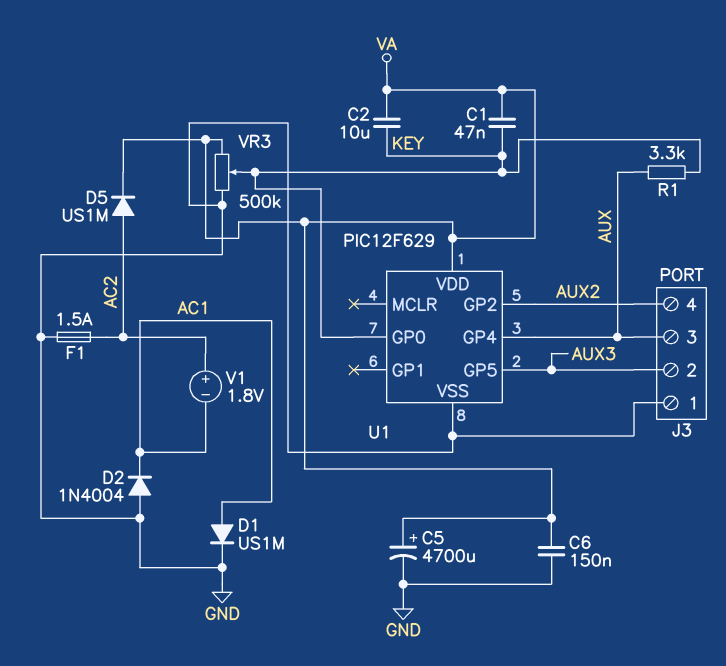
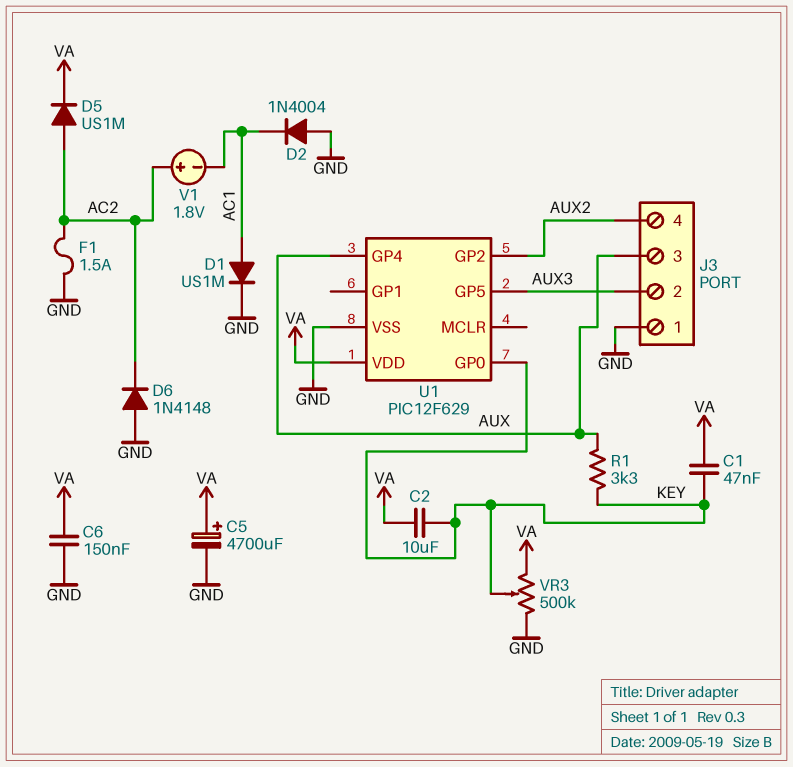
D6: none -> diode 1N4148 (A GND, K AC2)

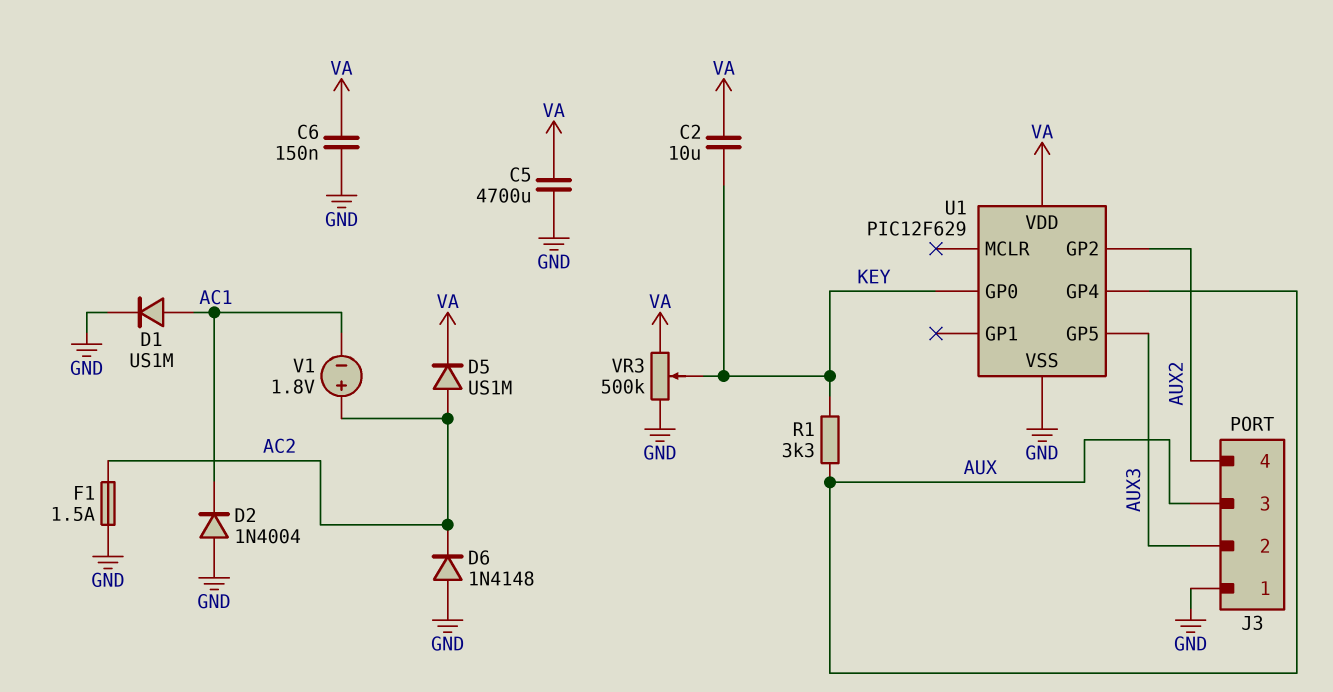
C1: 47nF (KEY, VA) -> none
C5: 4700uF (plus VA, minus GND) -> 4700uF (GND, VA)

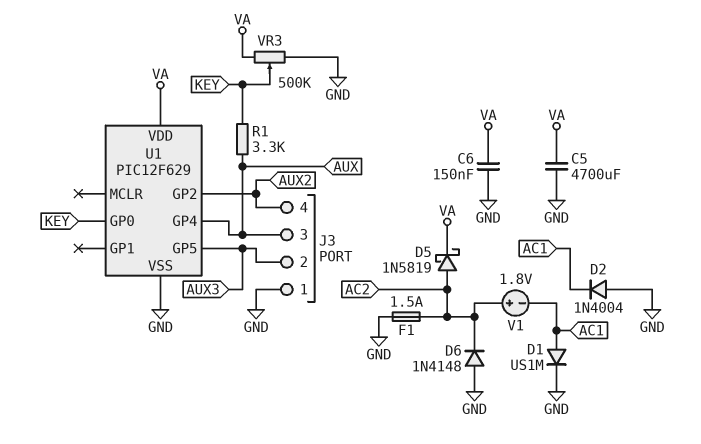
C2: 10uF (KEY, VA) -> none
D5: diode US1M (A AC2, K VA) -> schottky 1N5819 (A AC2, K VA)

